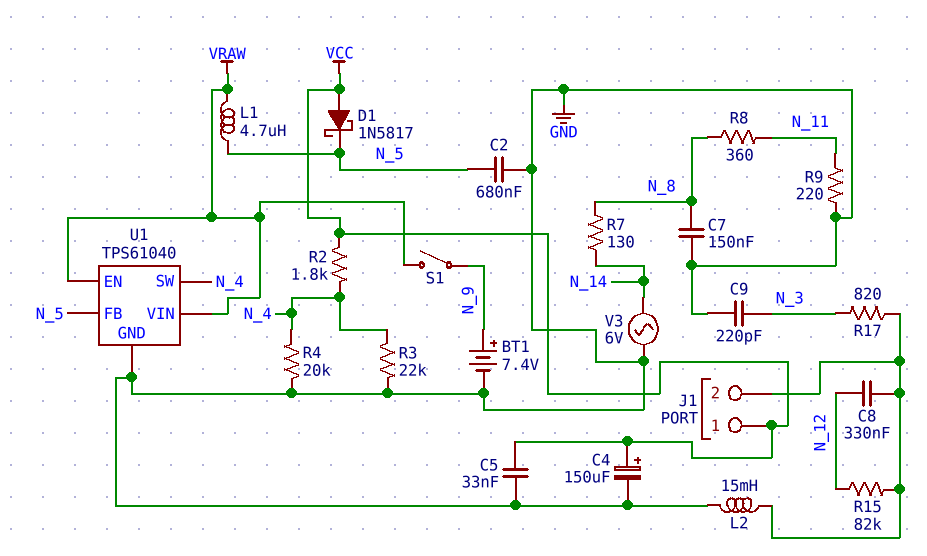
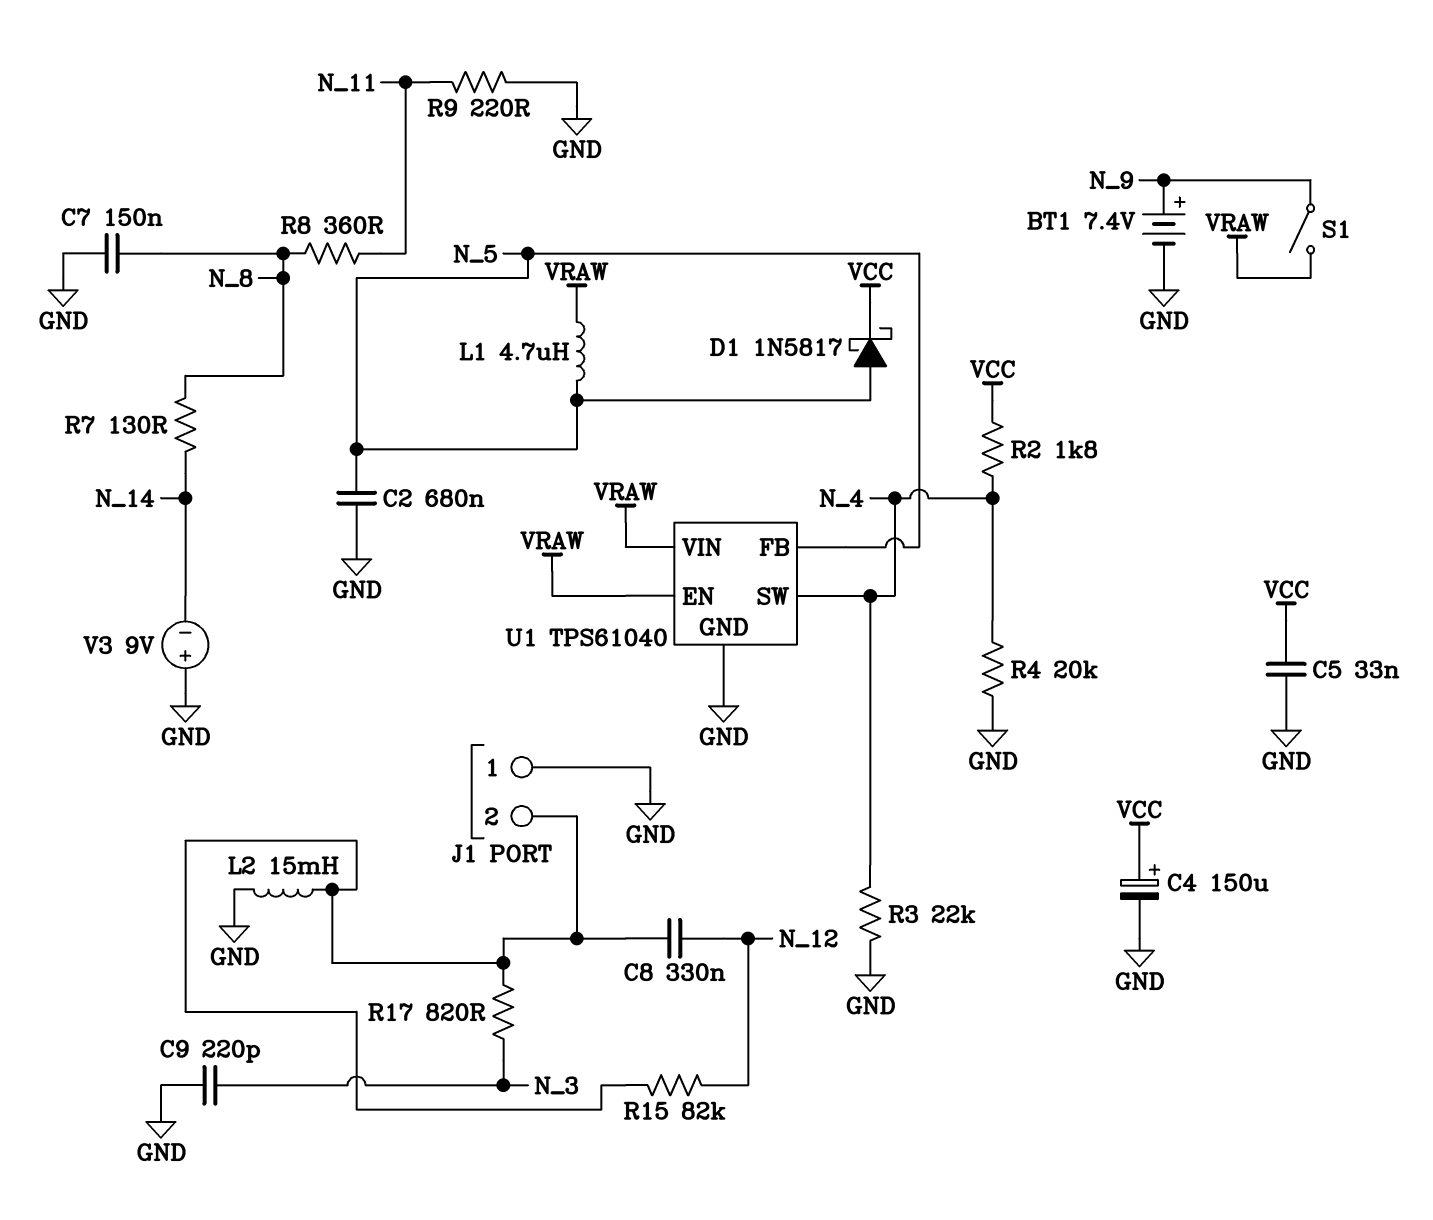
D1: schottky 1N5817 (A VCC, K N_5) -> schottky 1N5817 (A N_5, K VCC)
J1 pin 1: VCC -> GND
V3: AC 6V (GND, N_14) -> 9V (plus GND, minus N_14)

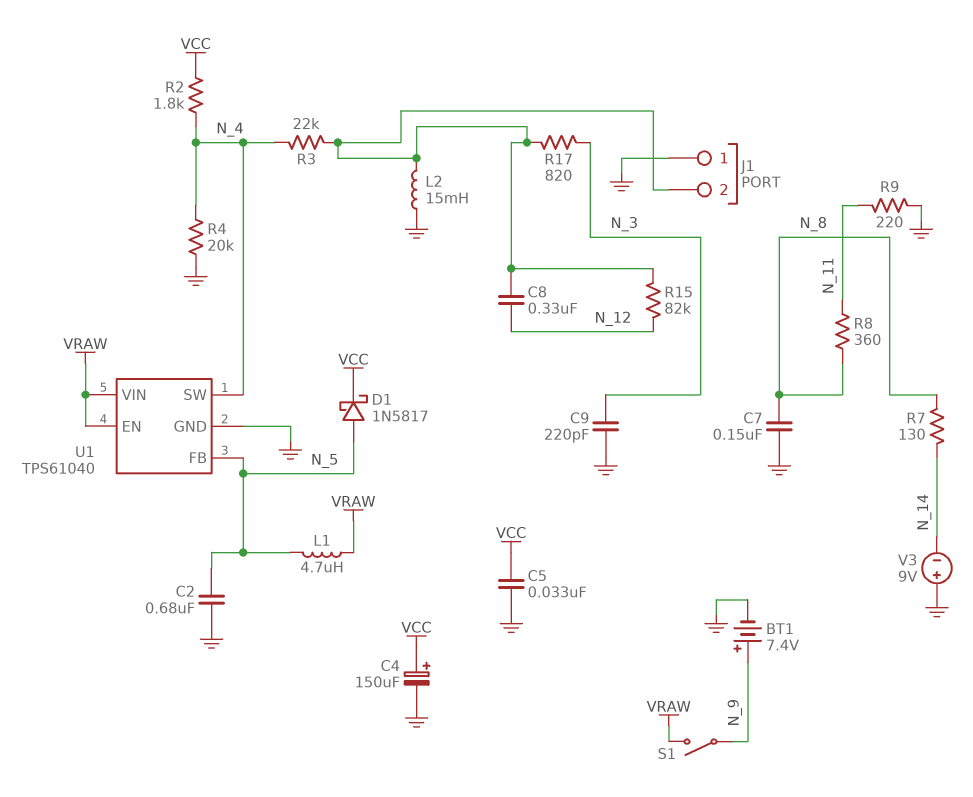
R3: 22k (GND, N_4) -> 22k (J1/2, N_4)

